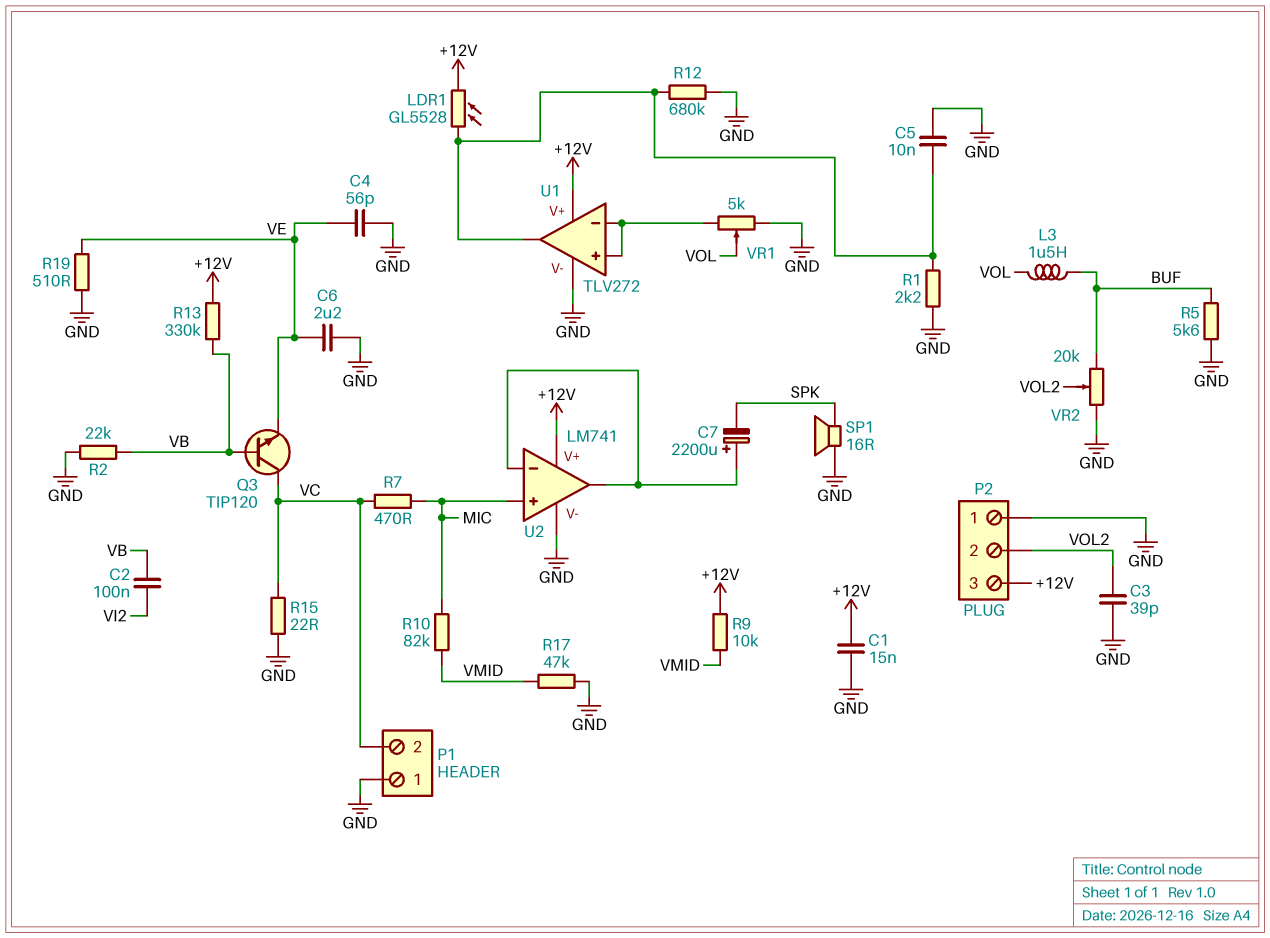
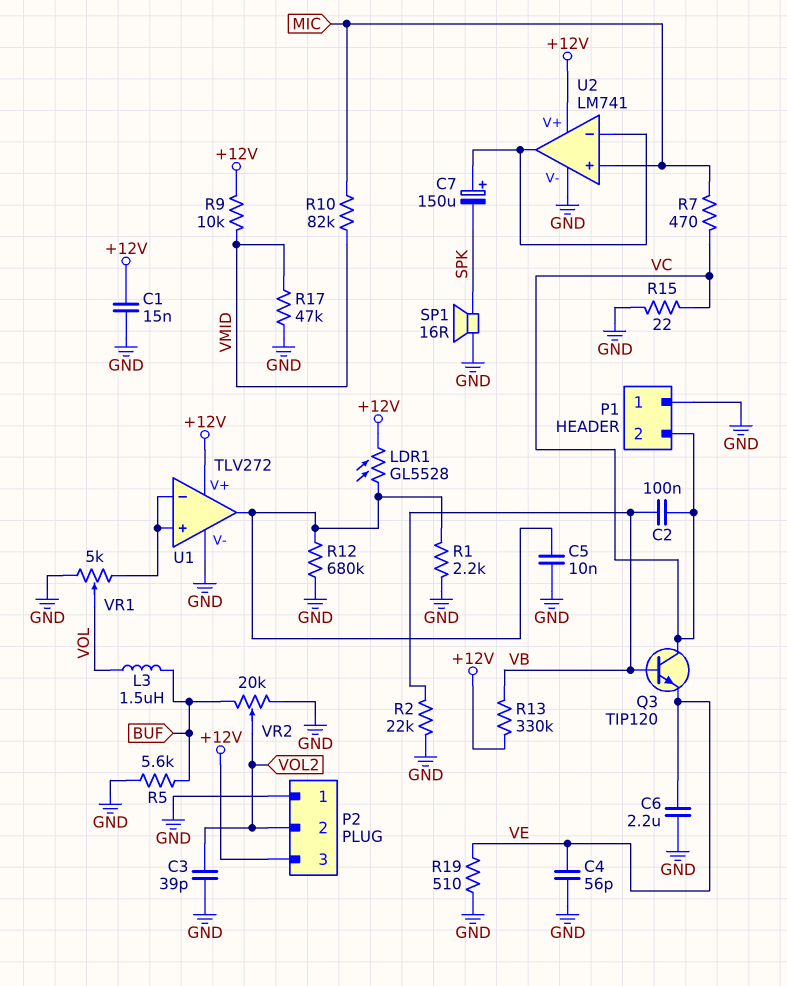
C2: 100nF (VB, VI2) -> 100nF (VB, VC)
C7: 2200uF (plus U2/in-, minus SPK) -> 150uF (plus U2/in-, minus SPK)

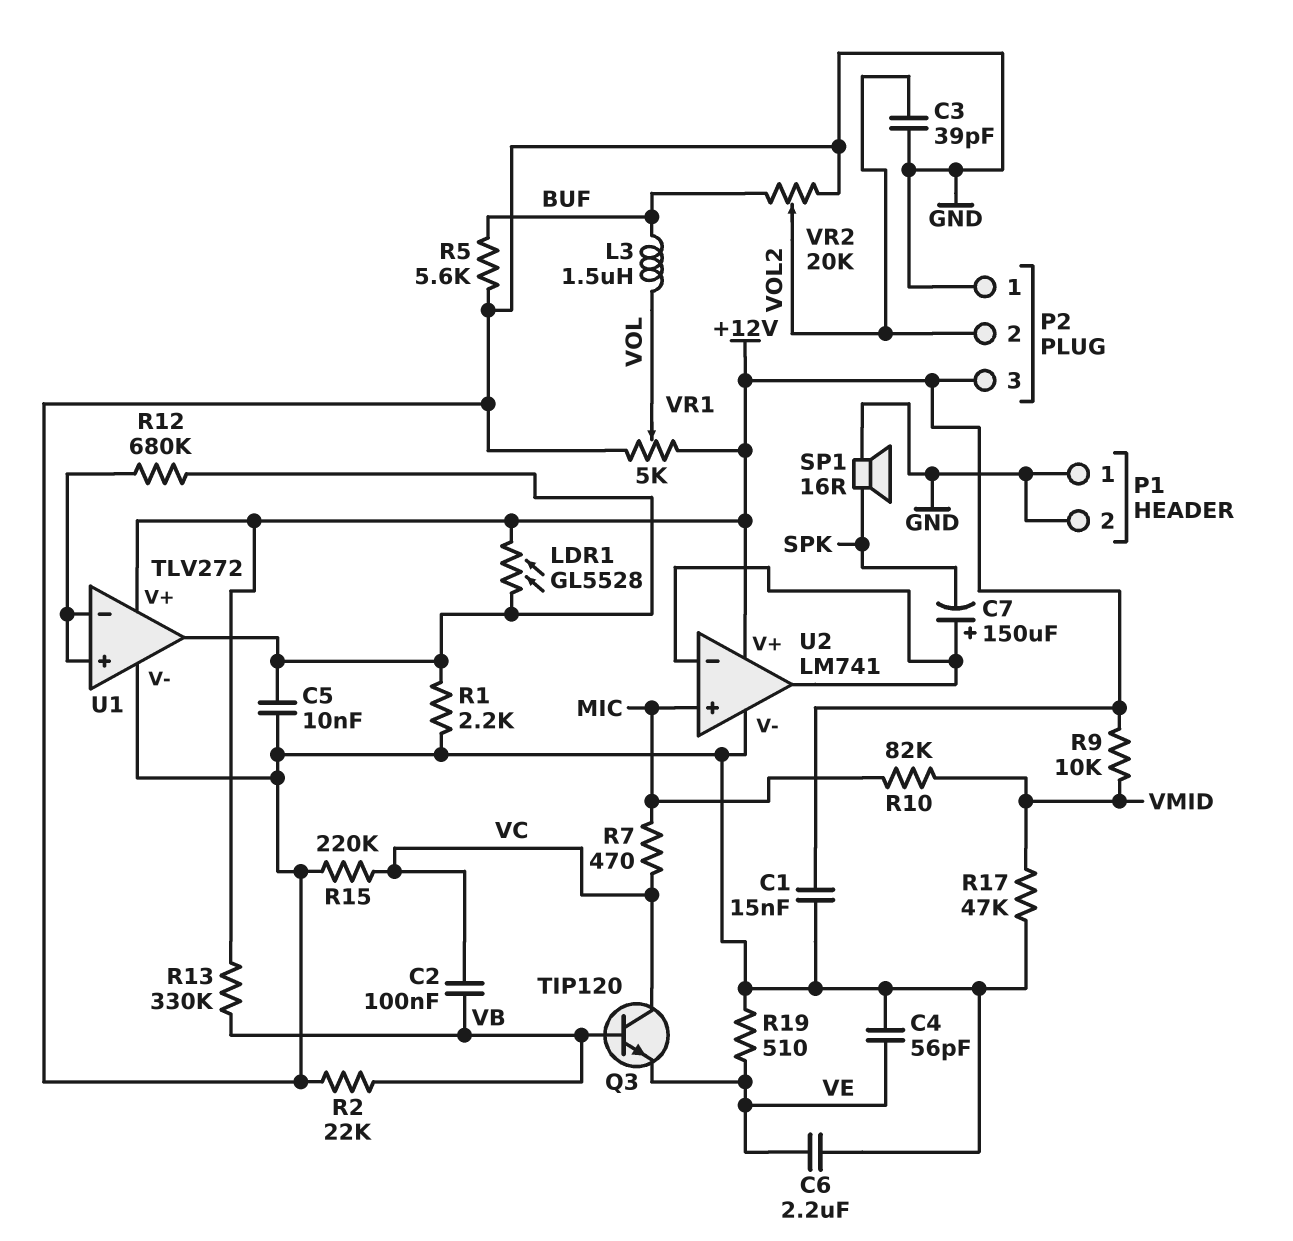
P1 pin 2: VC -> GND
R12: 680k (GND, U1/out) -> 680k (U1/in+, U1/out)
R15: 22 (GND, VC) -> 220k (GND, VC)
VR1: 5k (GND, U1/in+, wiper VOL) -> 5k (+12V, GND, wiper VOL)

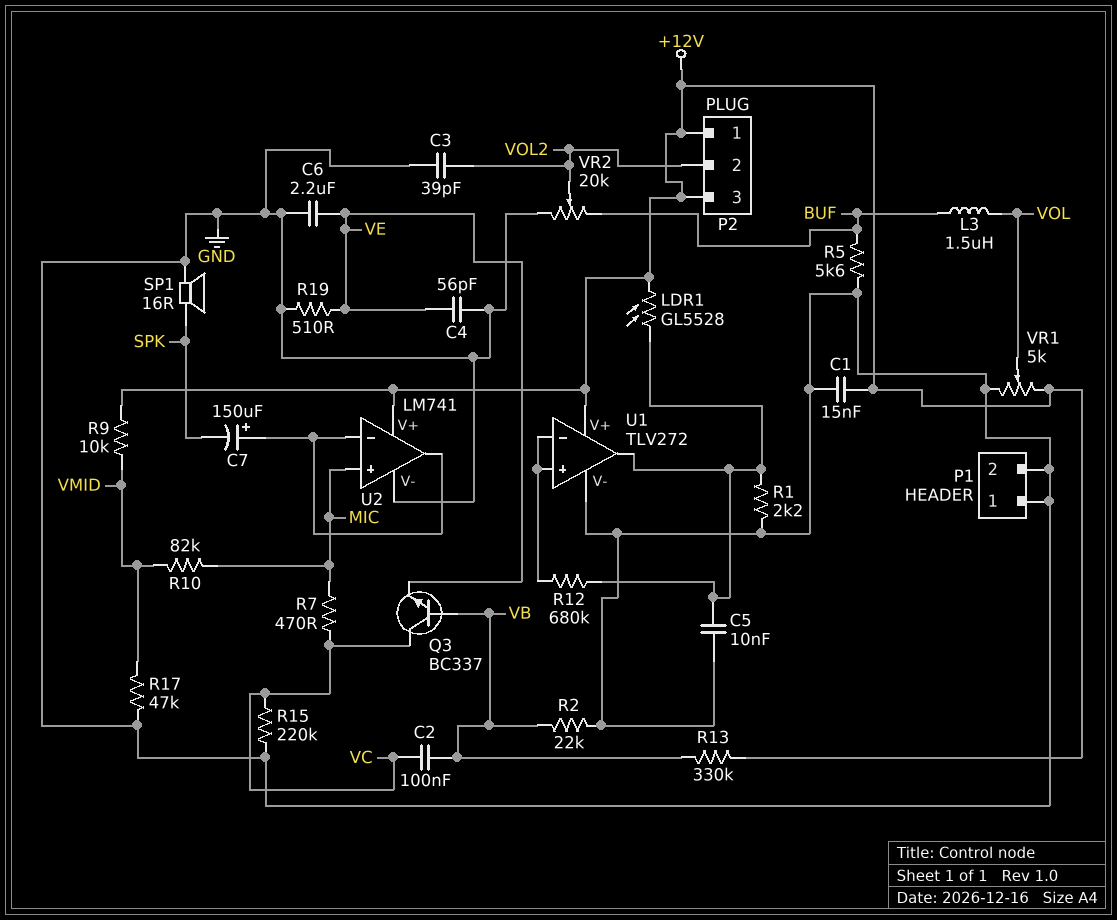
P2 pin 1: GND -> +12V
Q3: NPN TIP120 (B VB, C VC, E VE) -> NPN BC337 (B VB, C VC, E VE)

